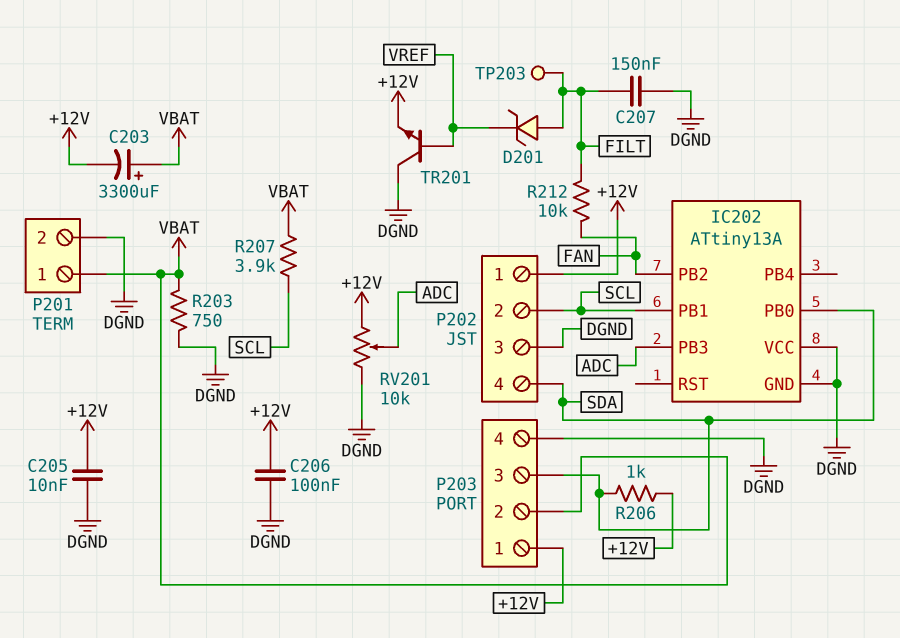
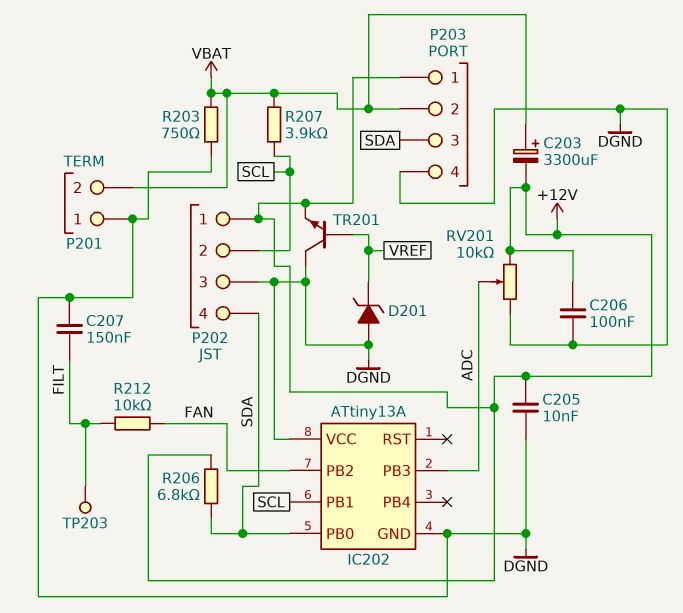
D201: zener (A FILT, K VREF) -> zener (A DGND, K VREF)
P201 pin 1: VBAT -> DGND
P201 pin 2: DGND -> VBAT
R206: 1k (+12V, SDA) -> 6.8k (+12V, SDA)

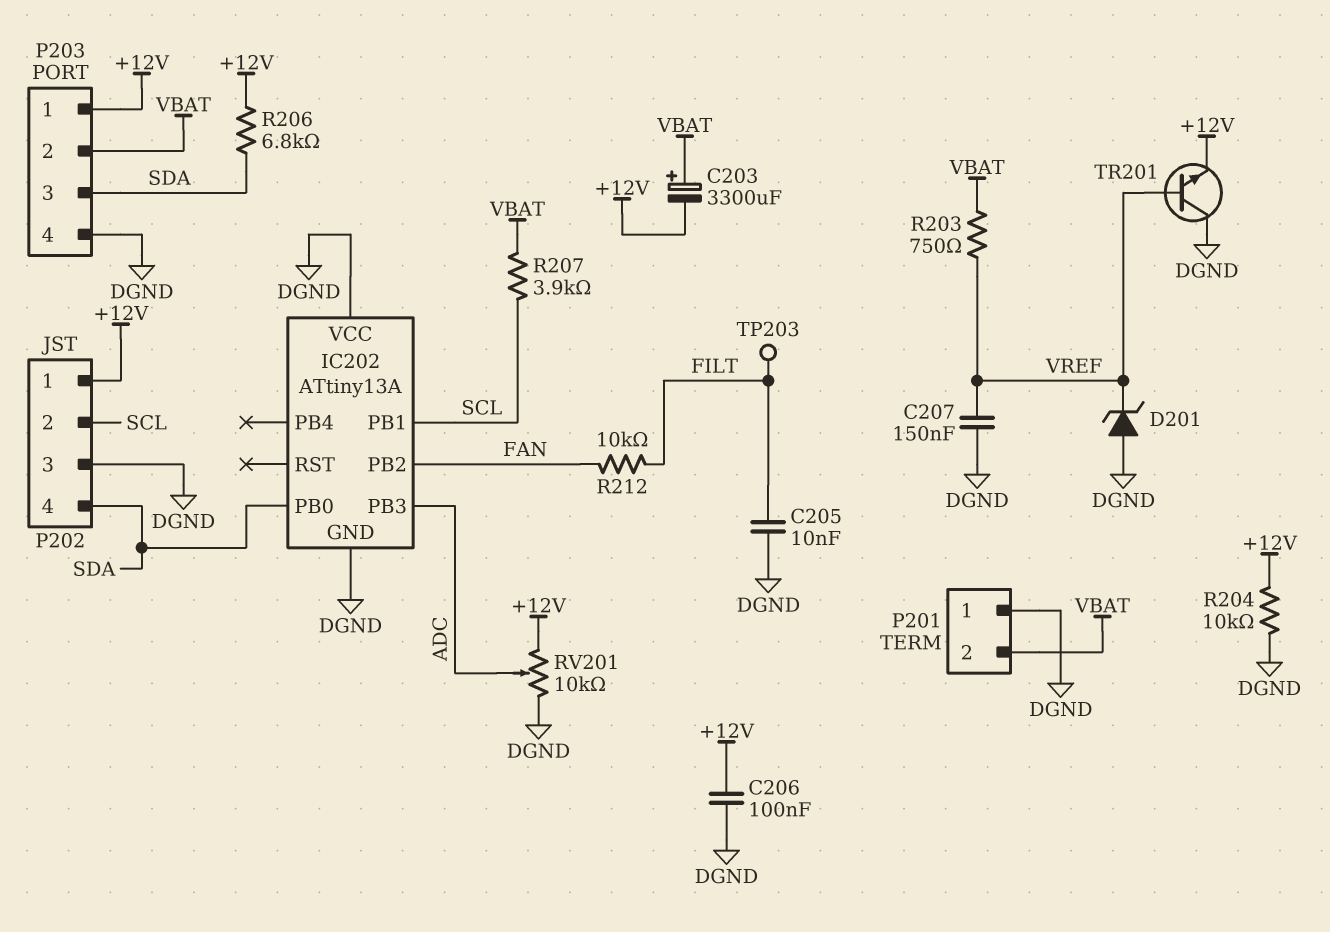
C205: 10nF (+12V, DGND) -> 10nF (DGND, FILT)
C207: 150nF (DGND, FILT) -> 150nF (DGND, VREF)
R203: 750 (DGND, VBAT) -> 750 (VBAT, VREF)
R204: none -> 10k (+12V, DGND)

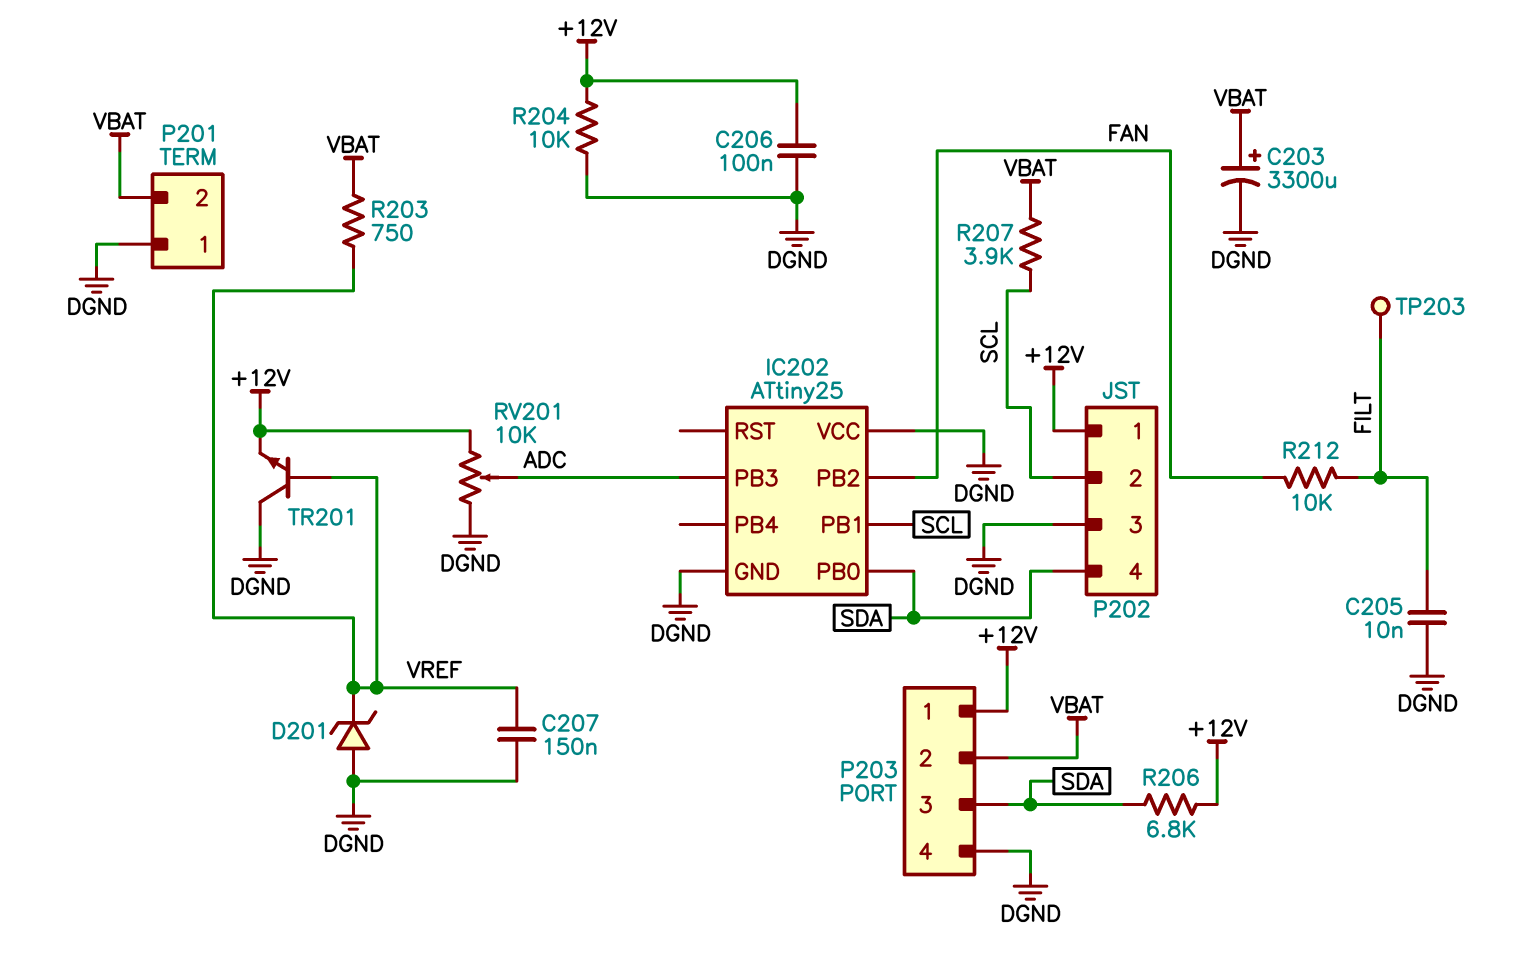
C203: 3300uF (plus VBAT, minus +12V) -> 3300uF (plus VBAT, minus DGND)
IC202: ATtiny13A -> ATtiny25

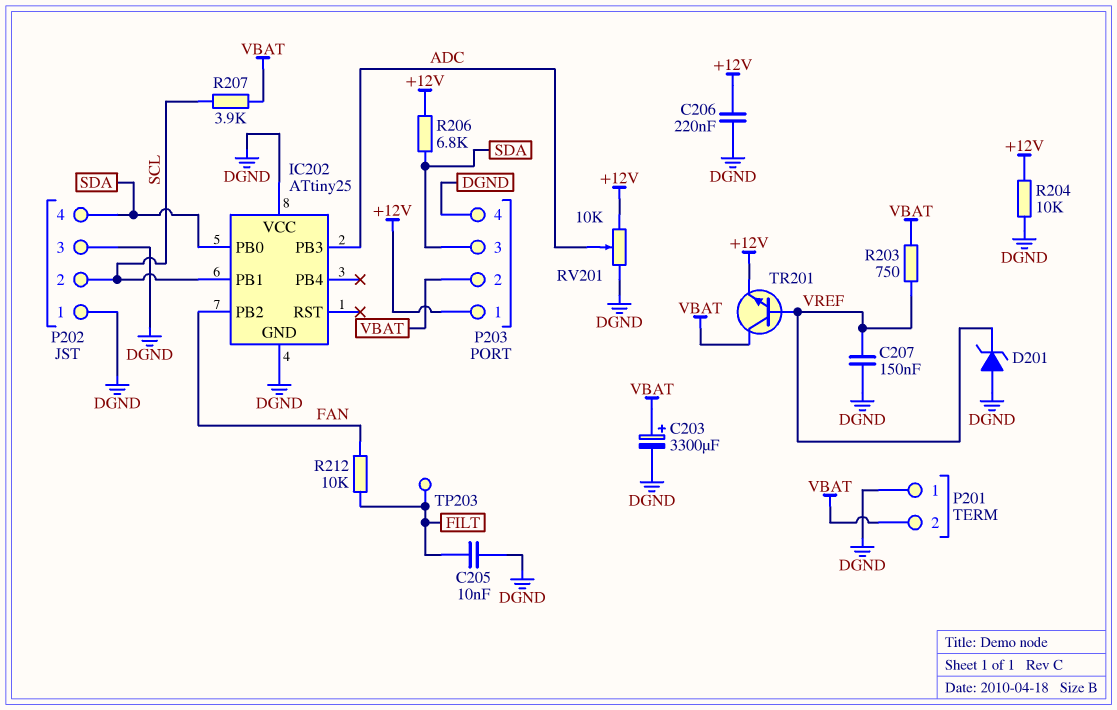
C206: 100nF (+12V, DGND) -> 220nF (+12V, DGND)
P202 pin 1: +12V -> DGND
TR201: NPN (B VREF, C DGND, E +12V) -> NPN (B VREF, C VBAT, E +12V)

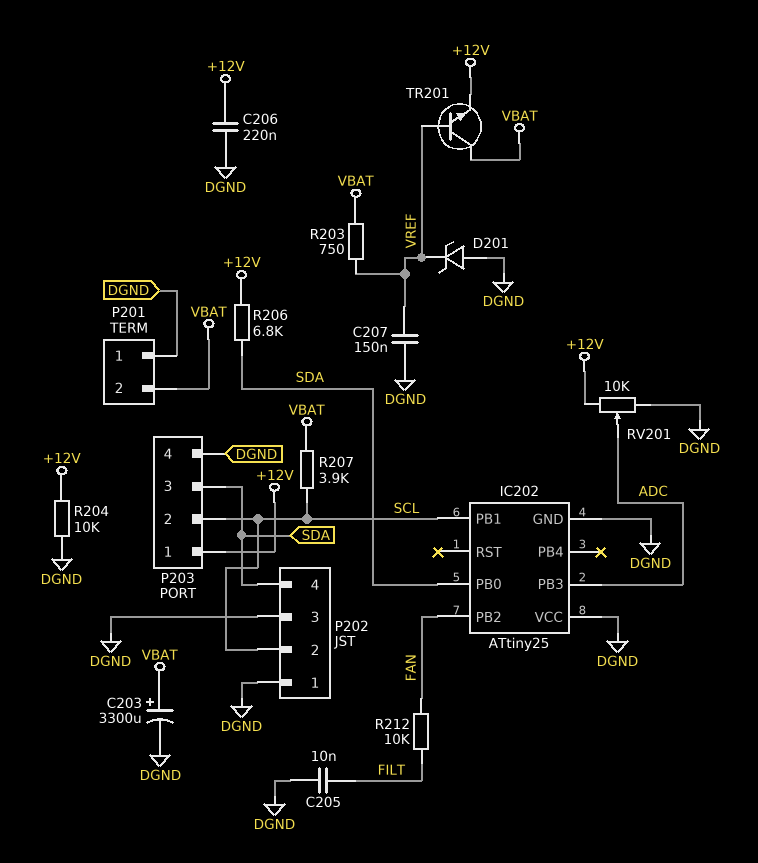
P203 pin 2: VBAT -> SCL
TP203: test point (FILT) -> none

